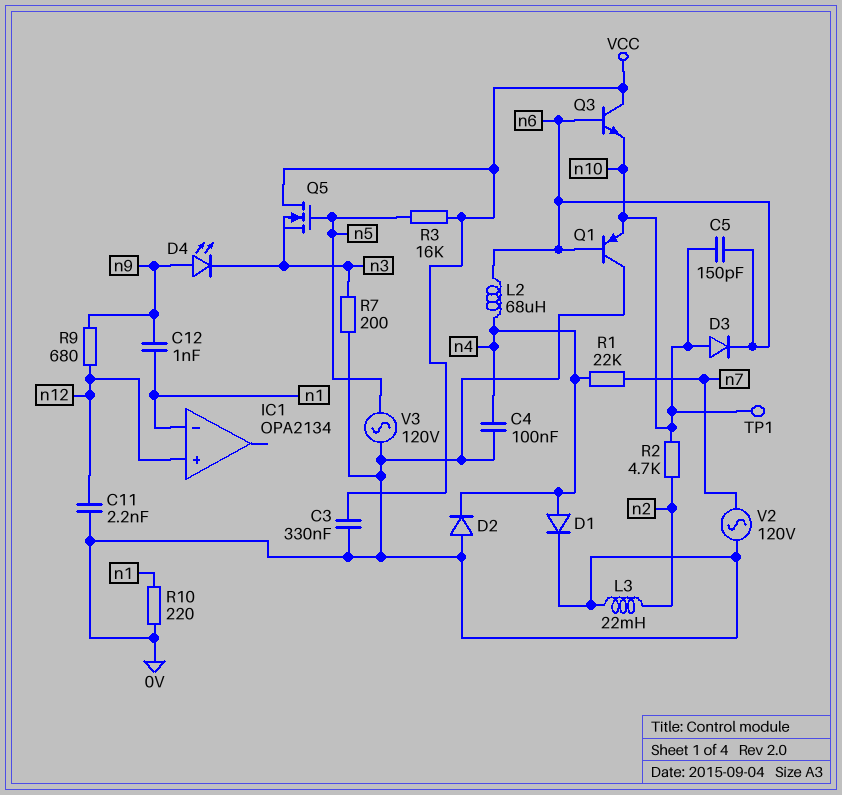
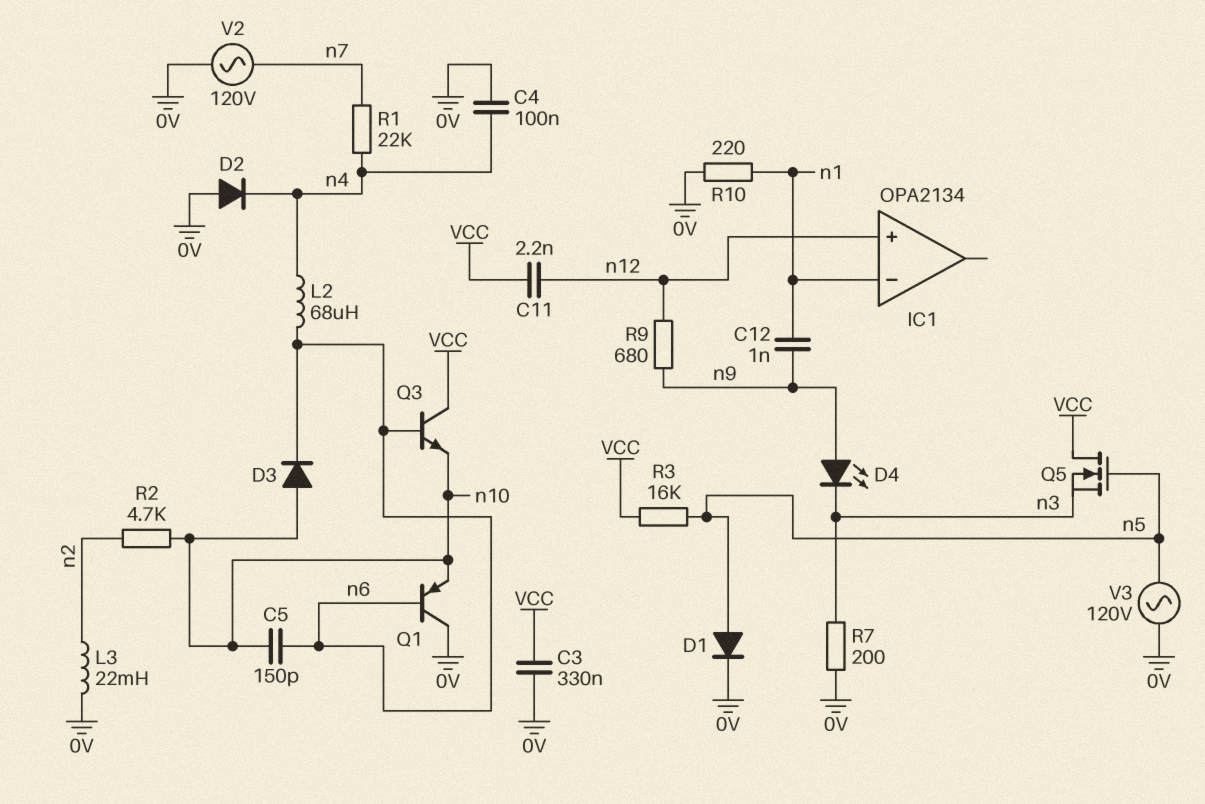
C11: 2.2nF (0V, n12) -> 2.2nF (VCC, n12)
D1: diode (A n4, K 0V) -> diode (A n5, K 0V)
TP1: test point (n10) -> none

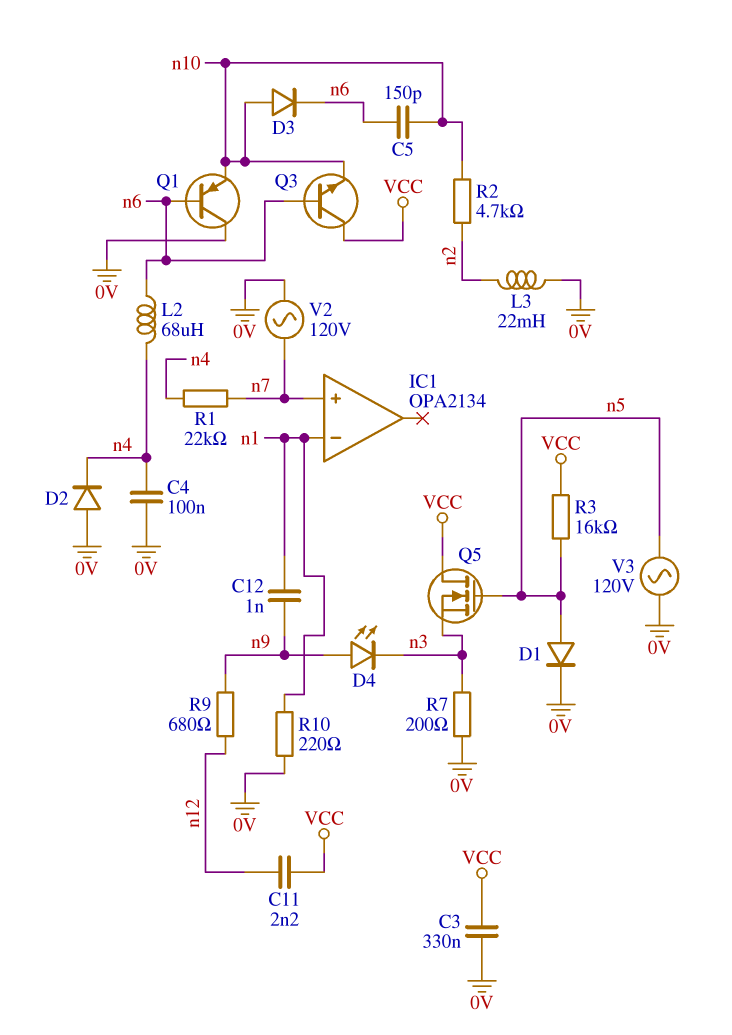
IC1 pin in+: n12 -> n7

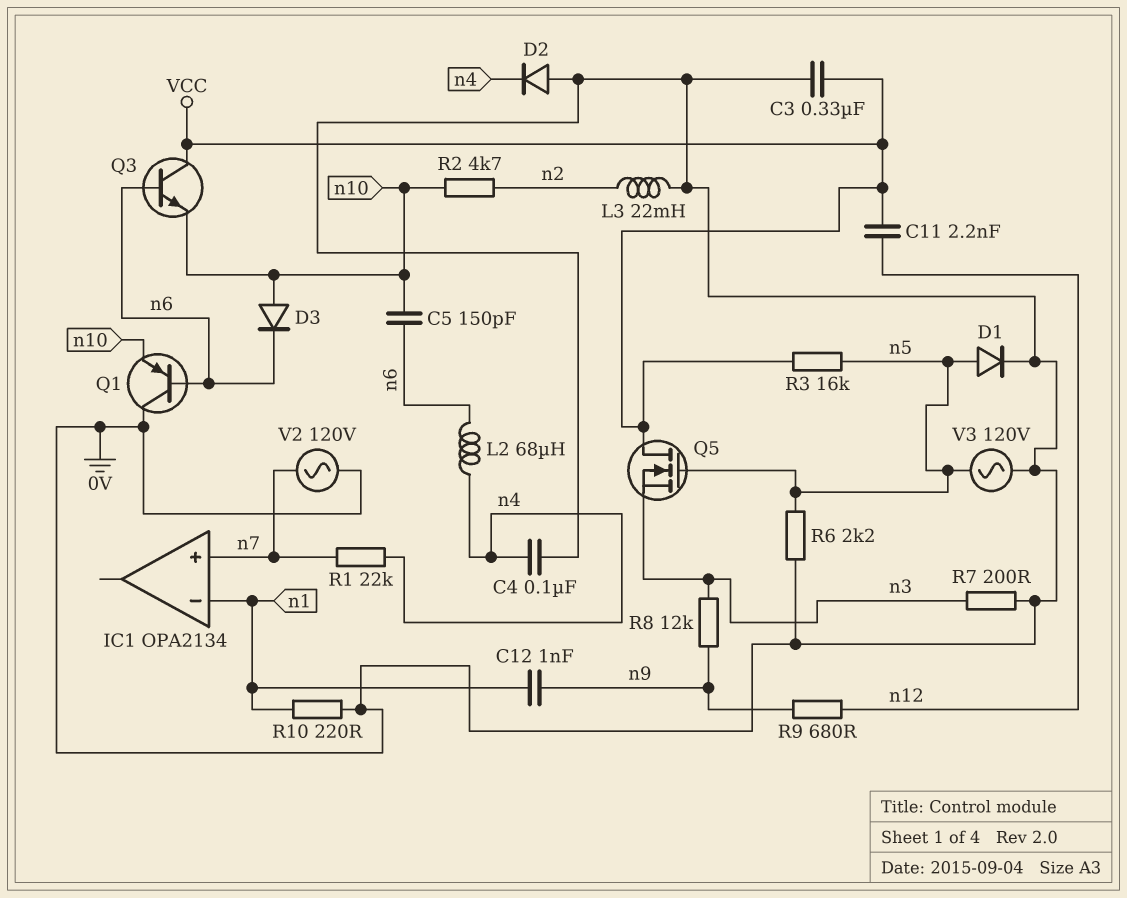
D4: LED (A n9, K n3) -> none
R6: none -> 2.2k (0V, n5)
R8: none -> 12k (n3, n9)

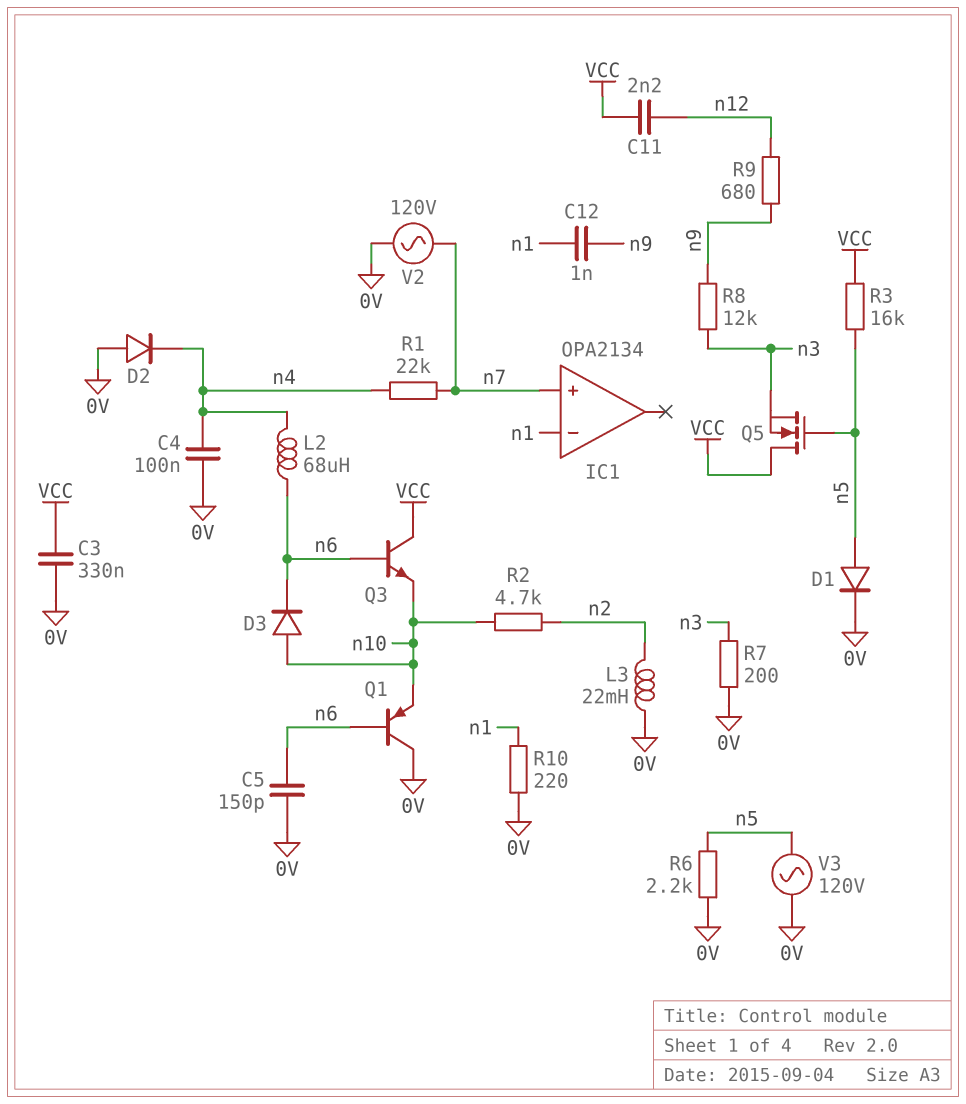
C5: 150pF (n6, n10) -> 150pF (0V, n6)

